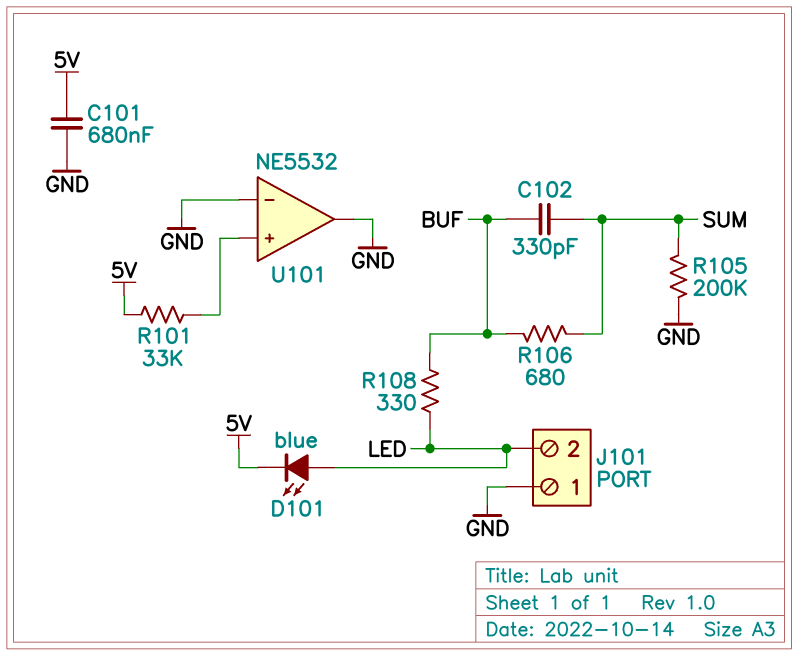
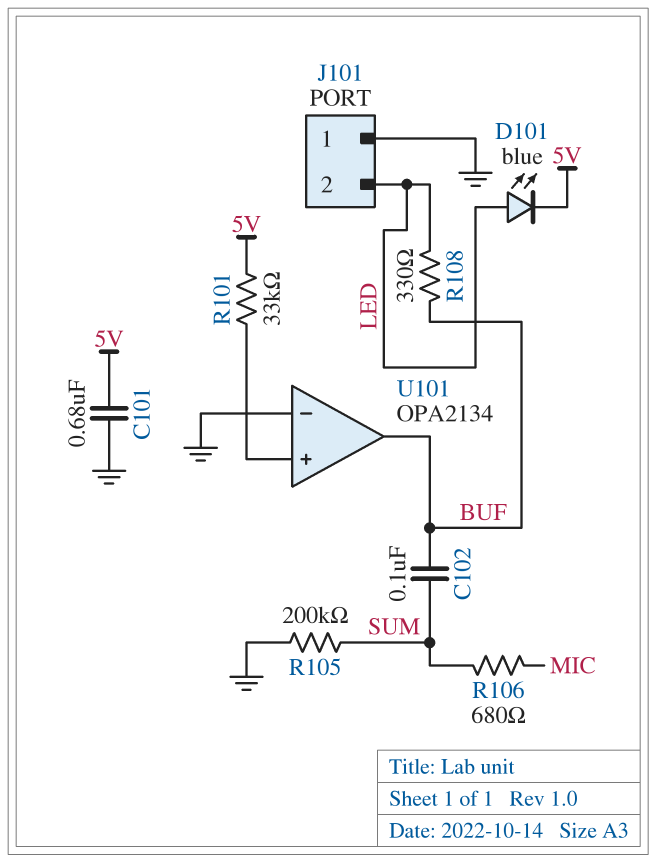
C102: 330pF (BUF, SUM) -> 100nF (BUF, SUM)
R106: 680 (BUF, SUM) -> 680 (MIC, SUM)
U101: NE5532 -> OPA2134
U101 pin out: GND -> BUF

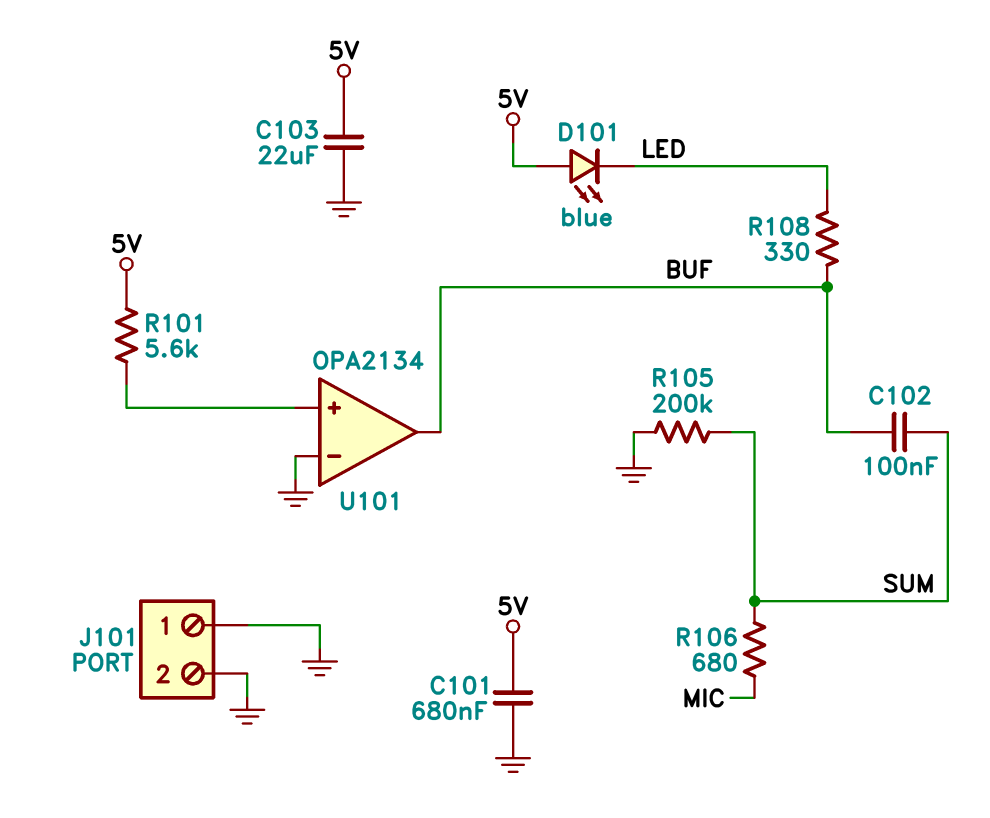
C103: none -> 22uF (5V, GND)
D101: LED blue (A LED, K 5V) -> LED blue (A 5V, K LED)
J101 pin 2: LED -> GND
R101: 33k (5V, U101/in+) -> 5.6k (5V, U101/in+)

